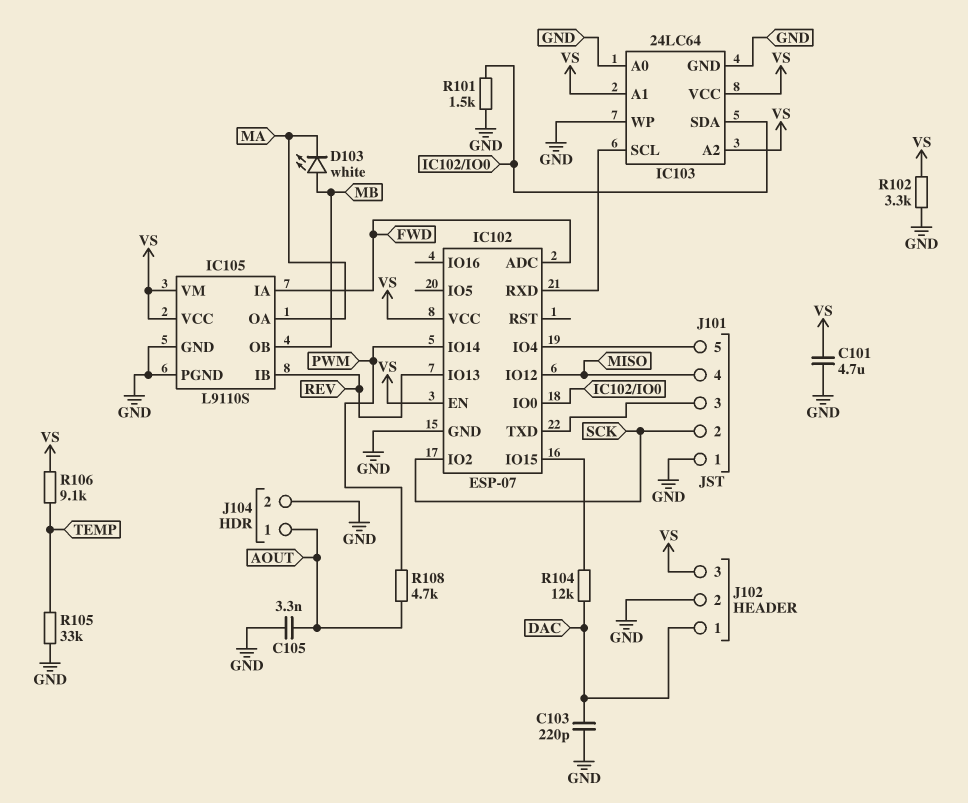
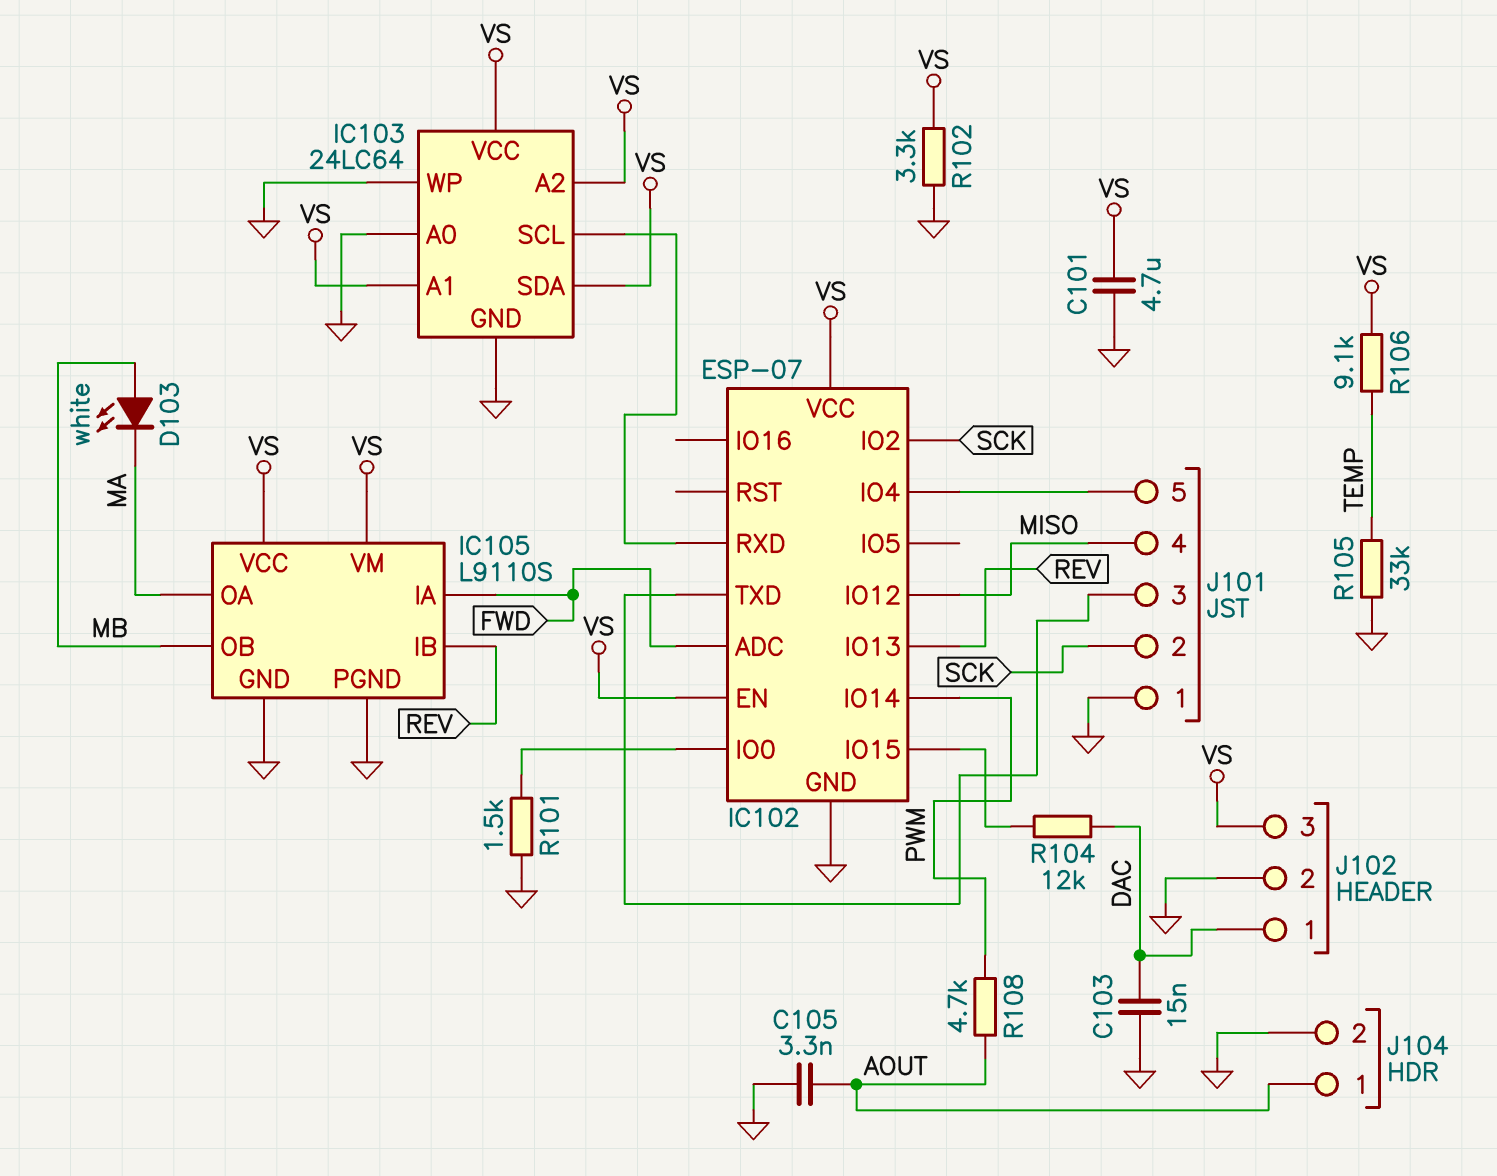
C103: 220pF (DAC, GND) -> 15nF (DAC, GND)
IC103 pin SDA: IC102/IO0 -> VS

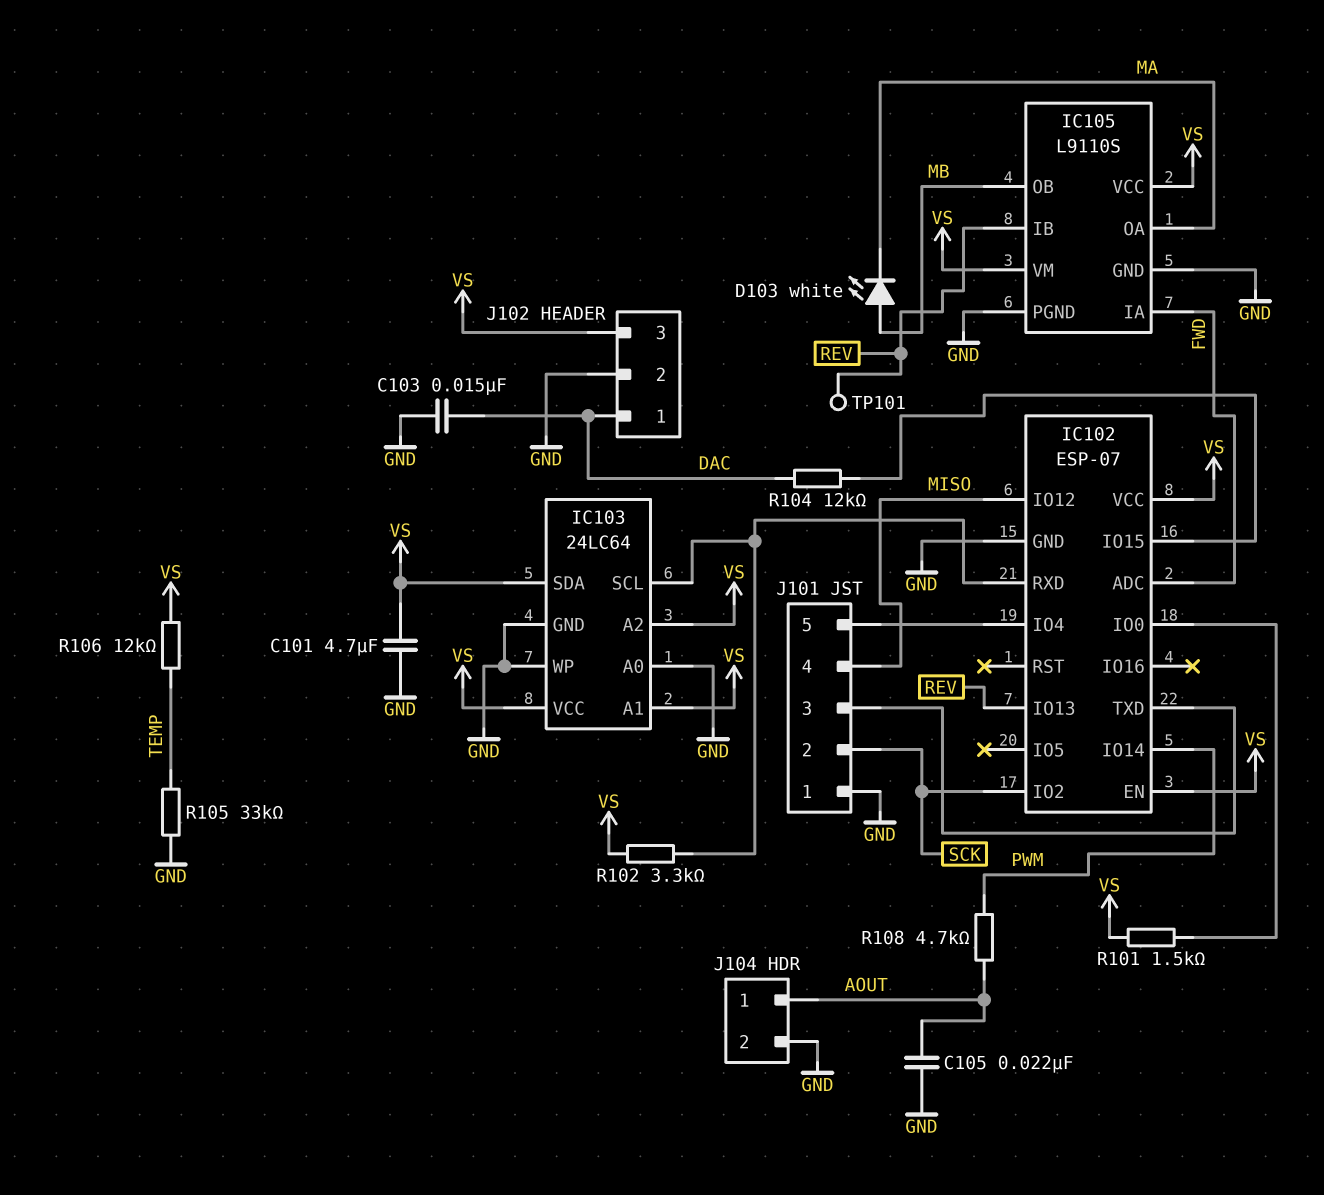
C105: 3.3nF (AOUT, GND) -> 22nF (AOUT, GND)
R101: 1.5k (GND, IC102/IO0) -> 1.5k (IC102/IO0, VS)
R102: 3.3k (GND, VS) -> 3.3k (IC102/RXD, VS)
R106: 9.1k (TEMP, VS) -> 12k (TEMP, VS)
TP101: none -> test point (REV)

